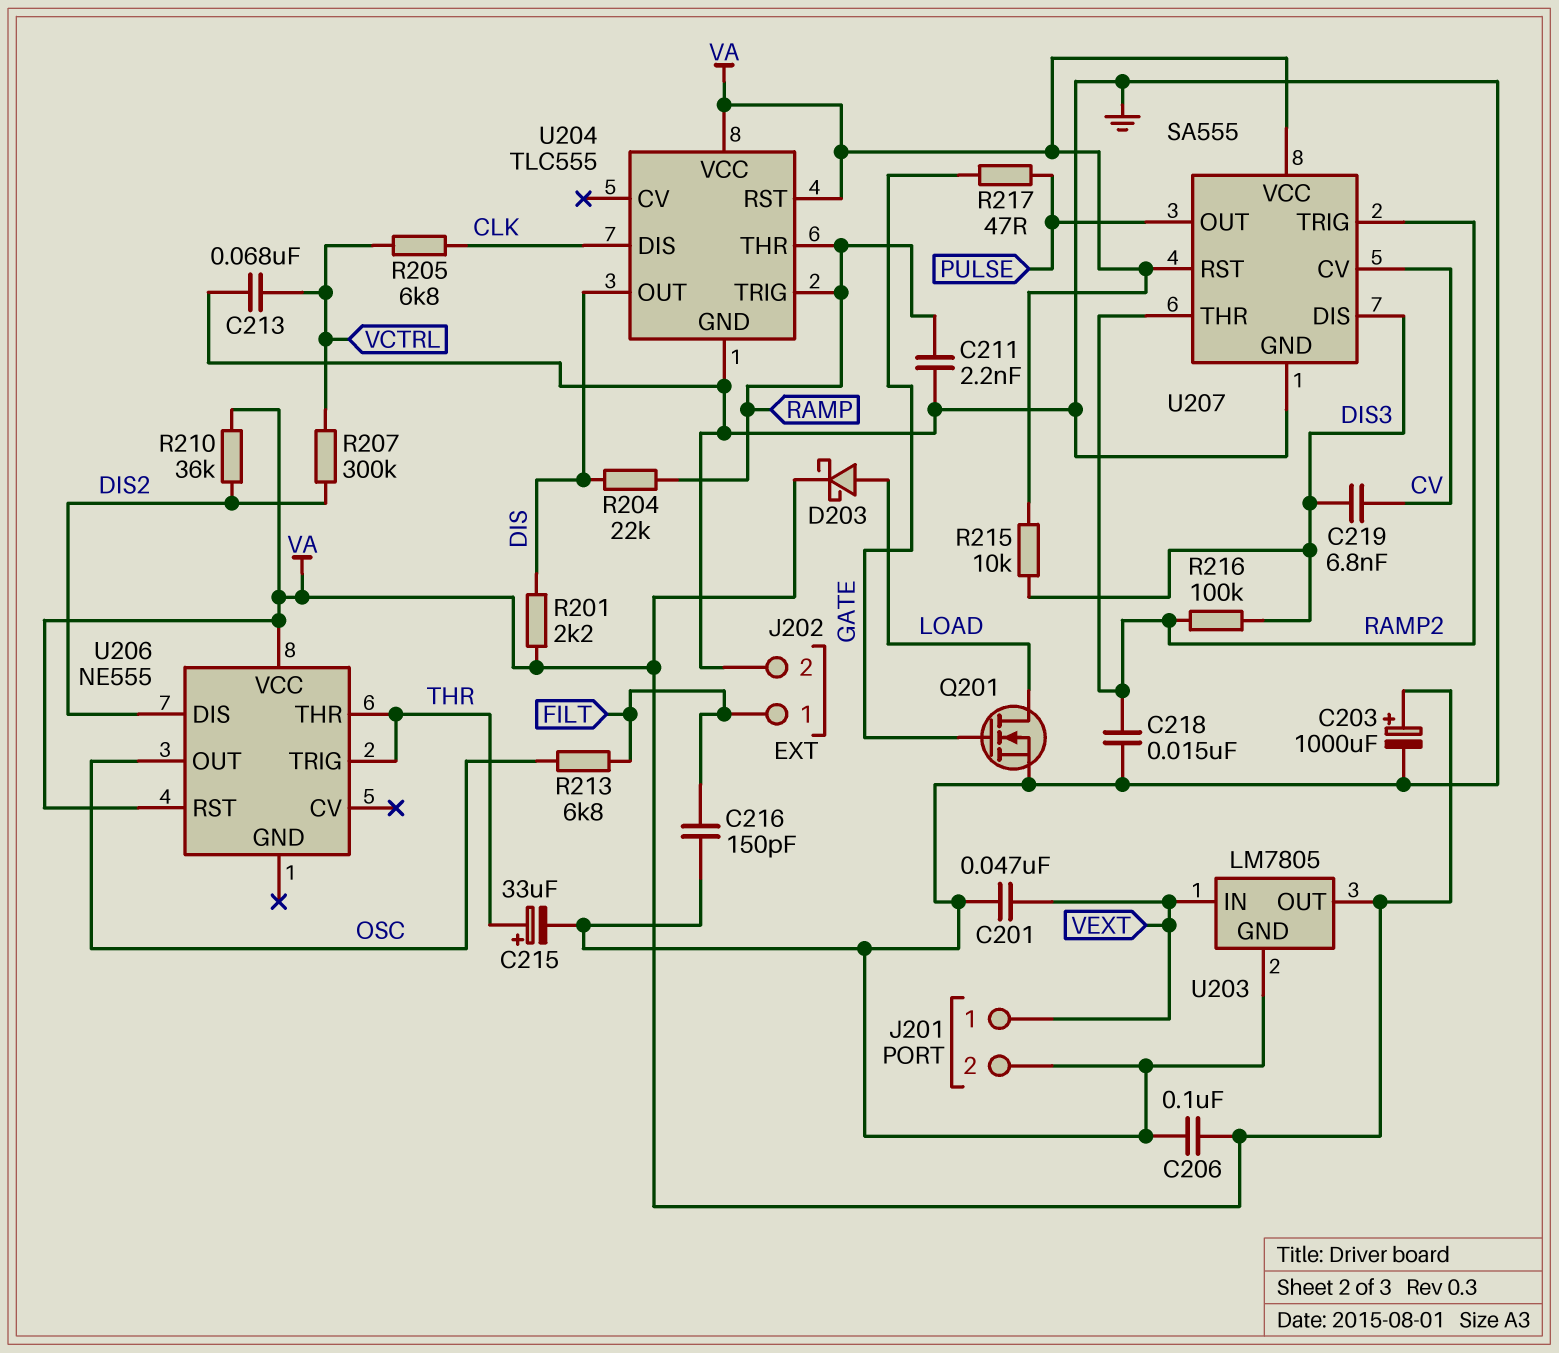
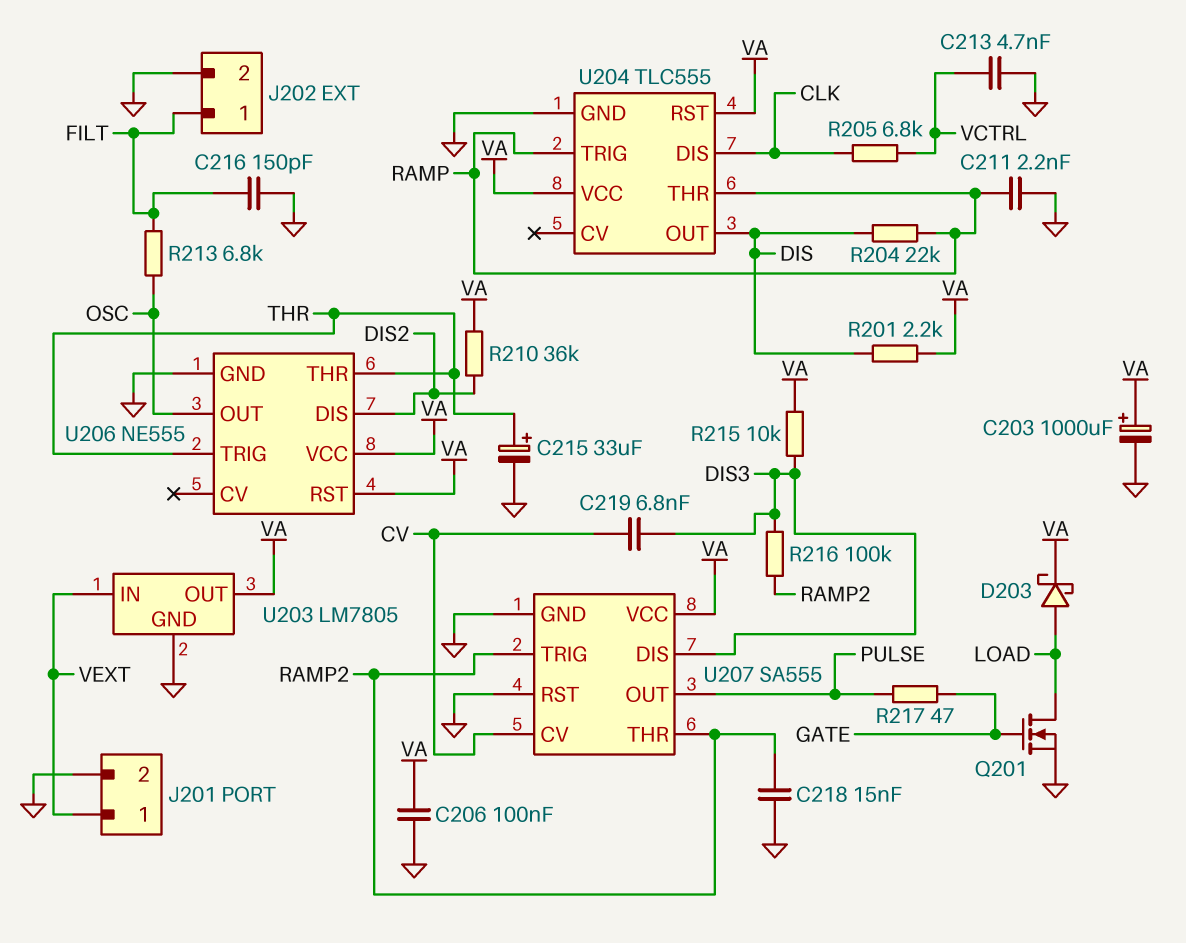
C201: 47nF (GND, VEXT) -> none
C213: 68nF (GND, VCTRL) -> 4.7nF (GND, VCTRL)
R207: 300k (DIS2, VCTRL) -> none
U206 pin GND: none -> GND
U207 pin RST: VA -> GND

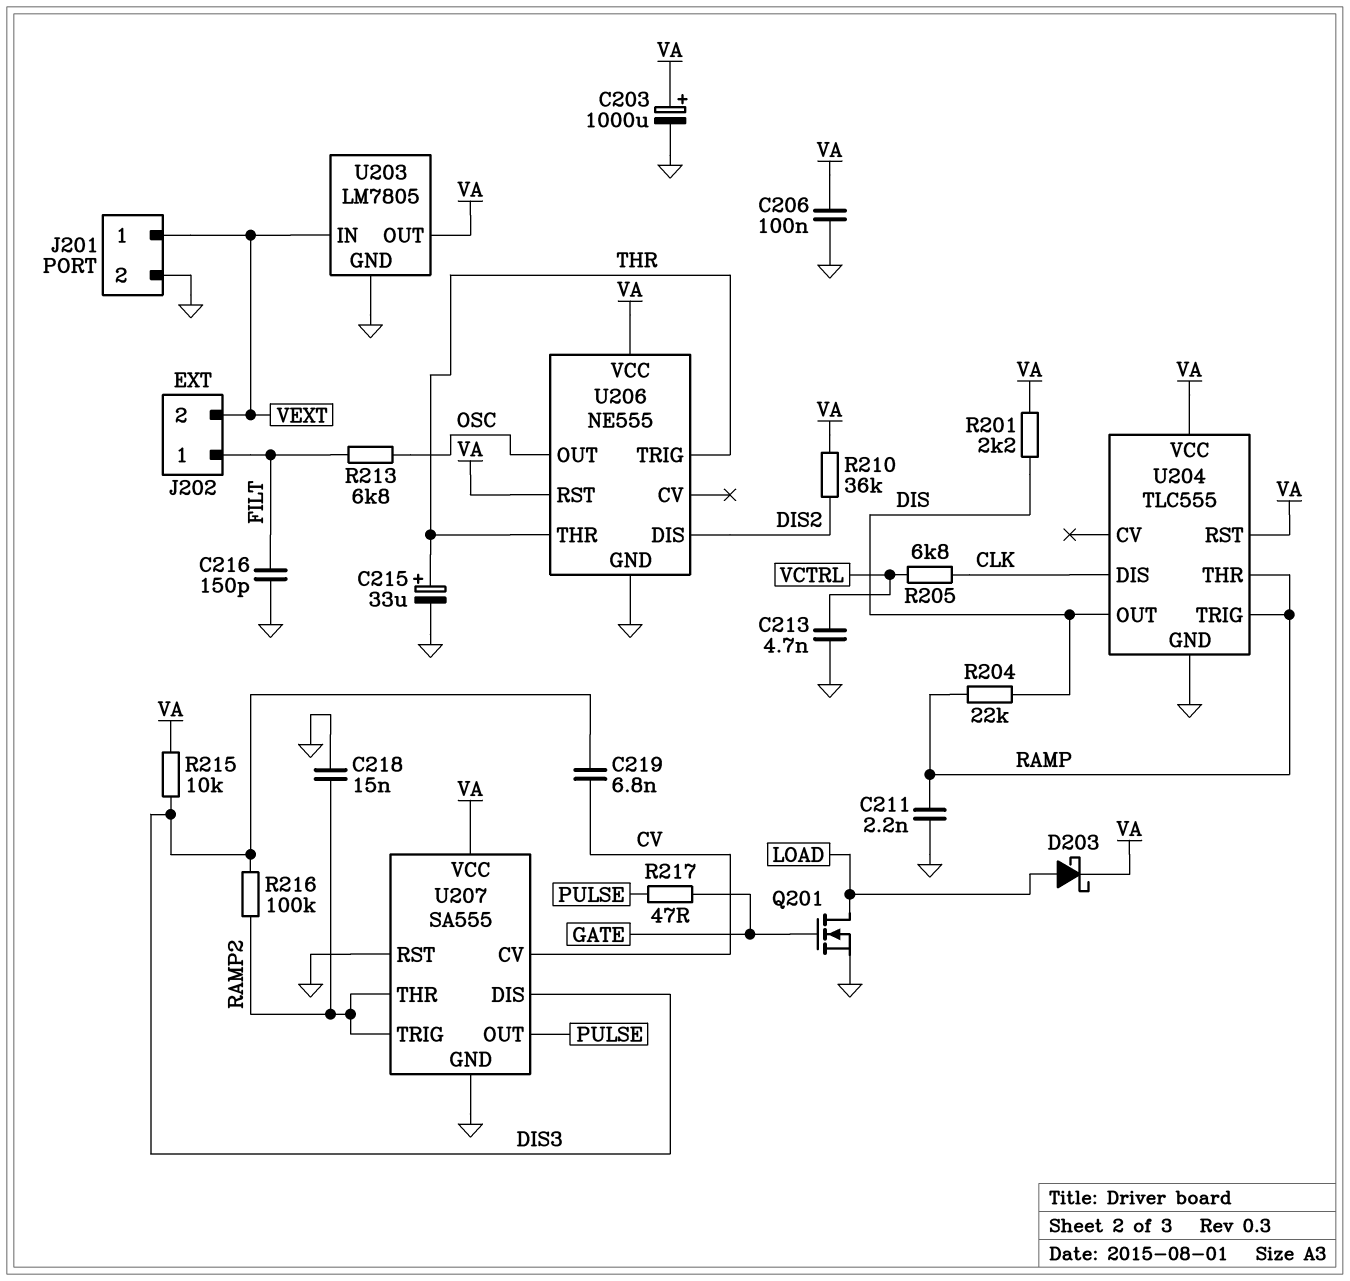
J202 pin 2: GND -> VEXT

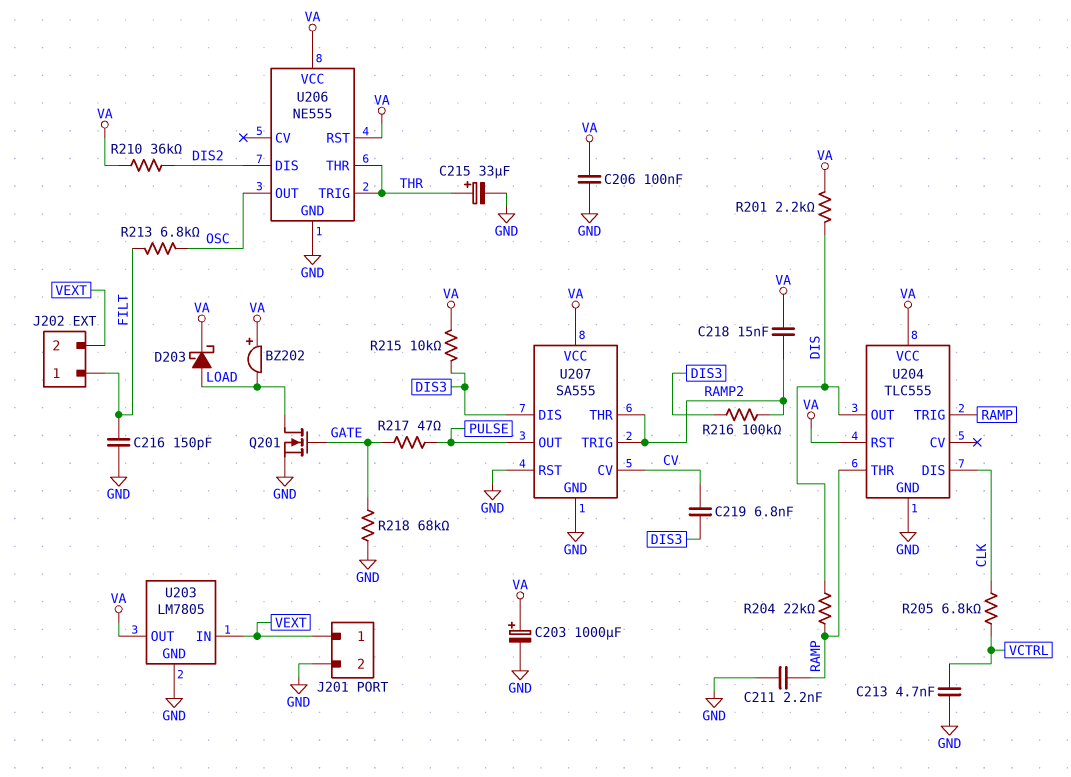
BZ202: none -> buzzer (plus VA, minus LOAD)
C218: 15nF (GND, RAMP2) -> 15nF (RAMP2, VA)
R218: none -> 68k (GATE, GND)

